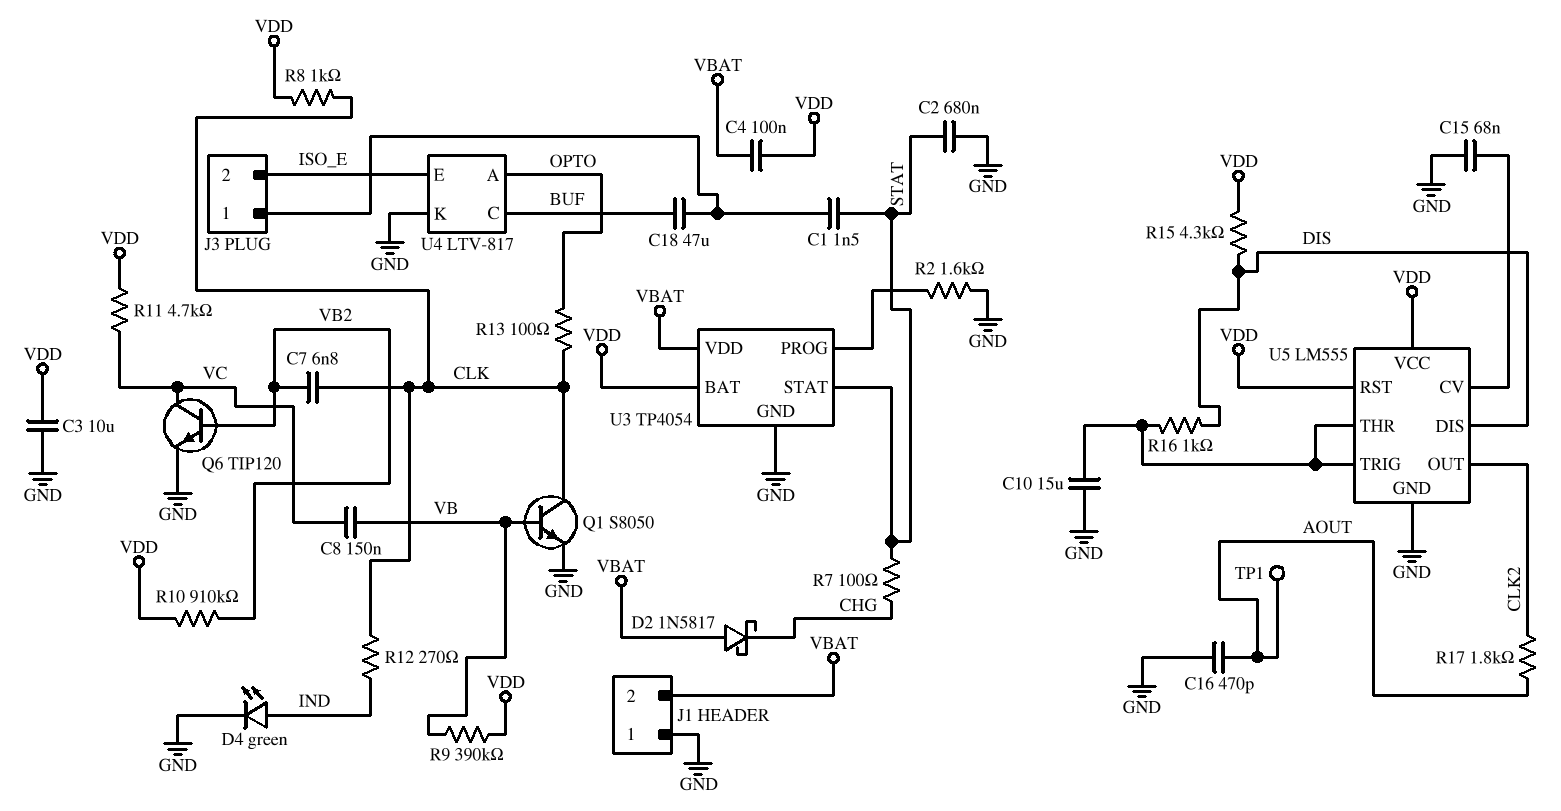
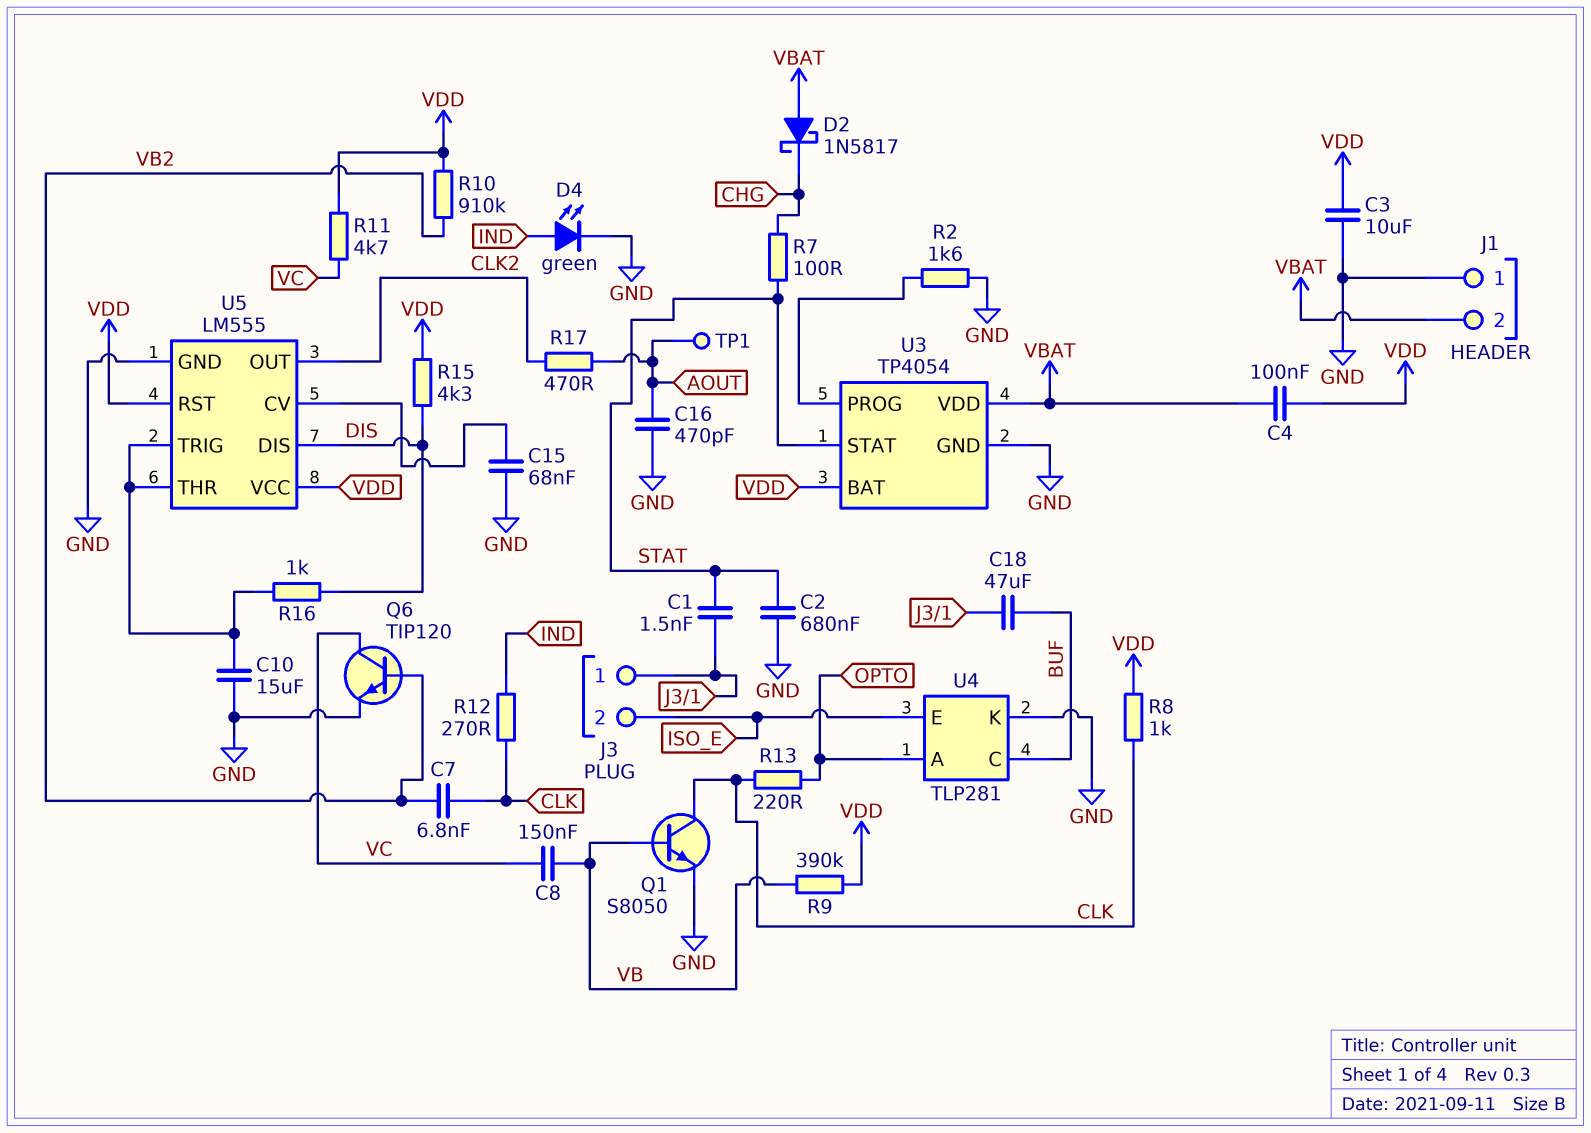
R13: 100 (CLK, OPTO) -> 220 (CLK, OPTO)
R17: 1.8k (AOUT, CLK2) -> 470 (AOUT, CLK2)
U4: LTV-817 -> TLP281

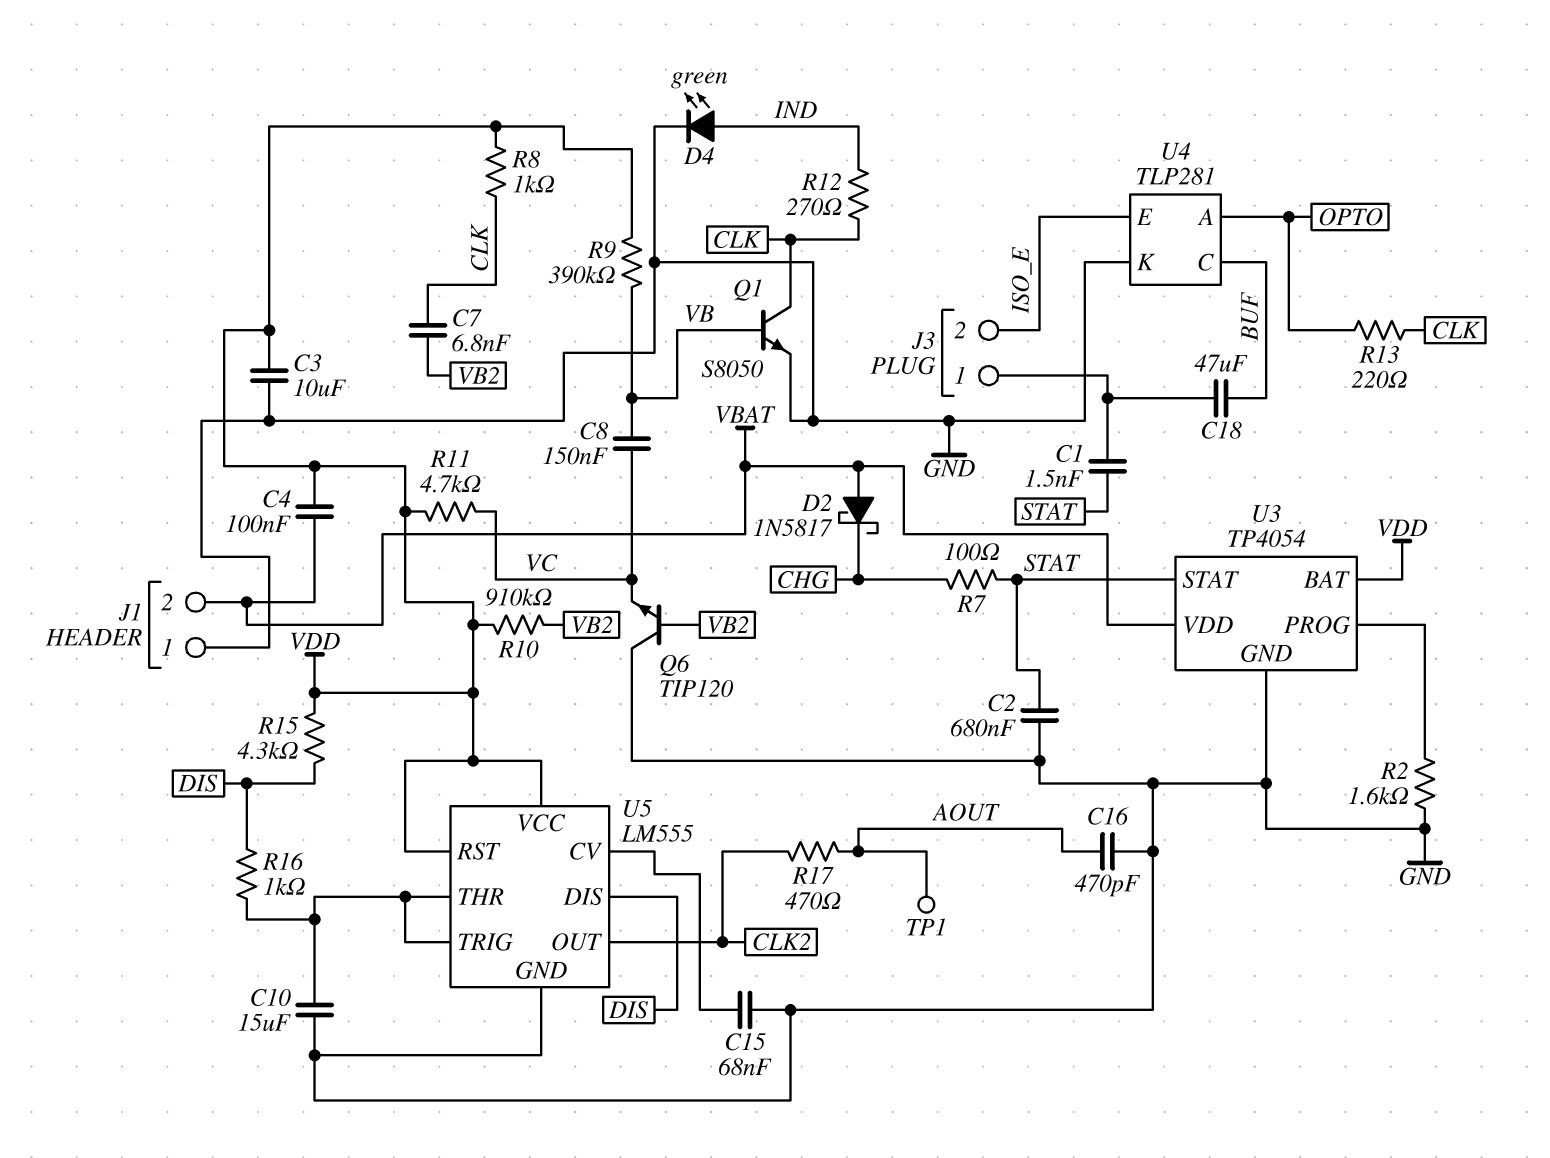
Q6: NPN TIP120 (B VB2, C VC, E GND) -> NPN TIP120 (B VB2, C GND, E VC)

